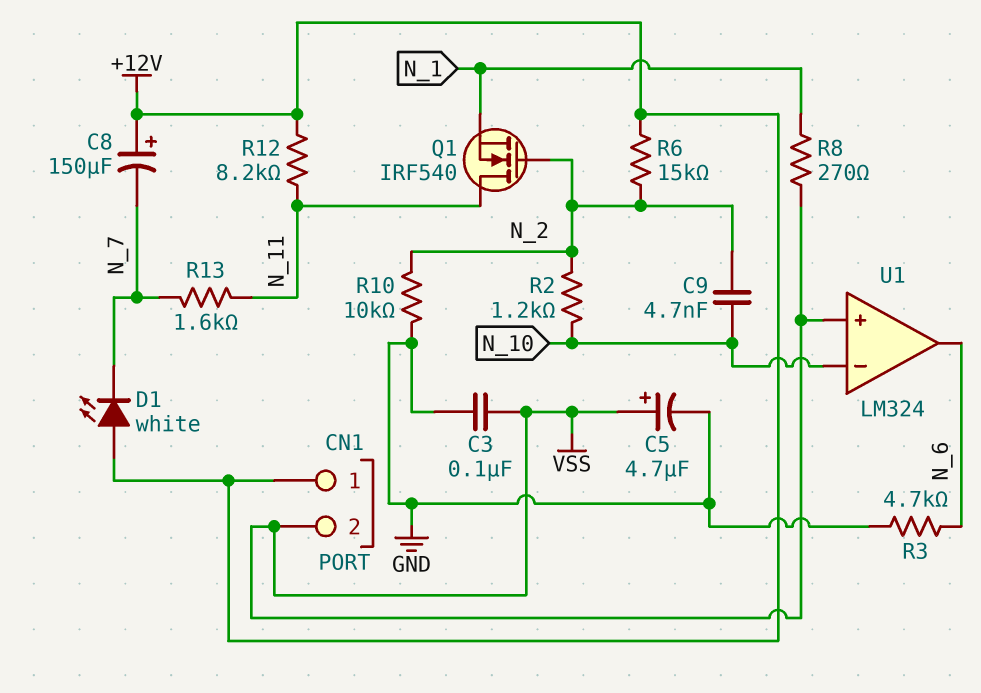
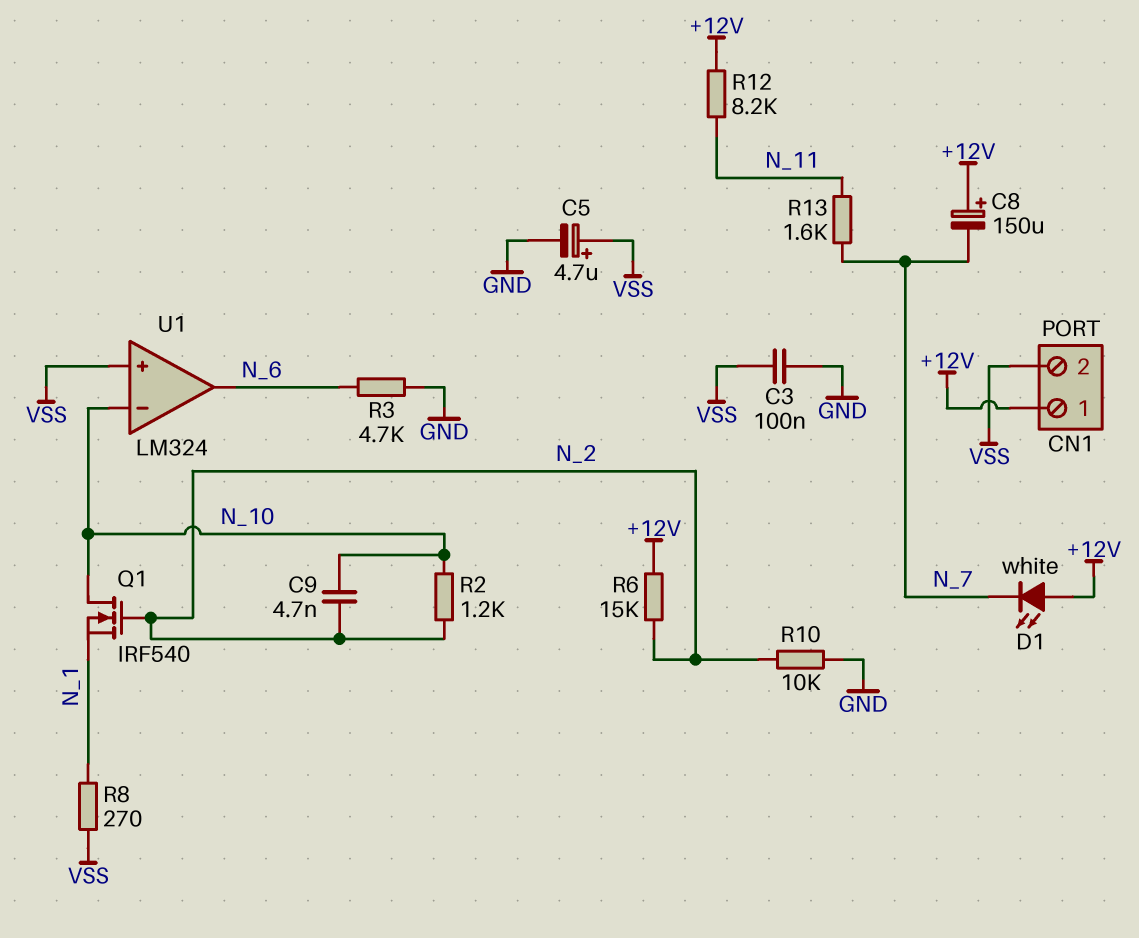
Q1: NMOS IRF540 (G N_2, D N_11, S N_1) -> NMOS IRF540 (G N_2, D N_10, S N_1)

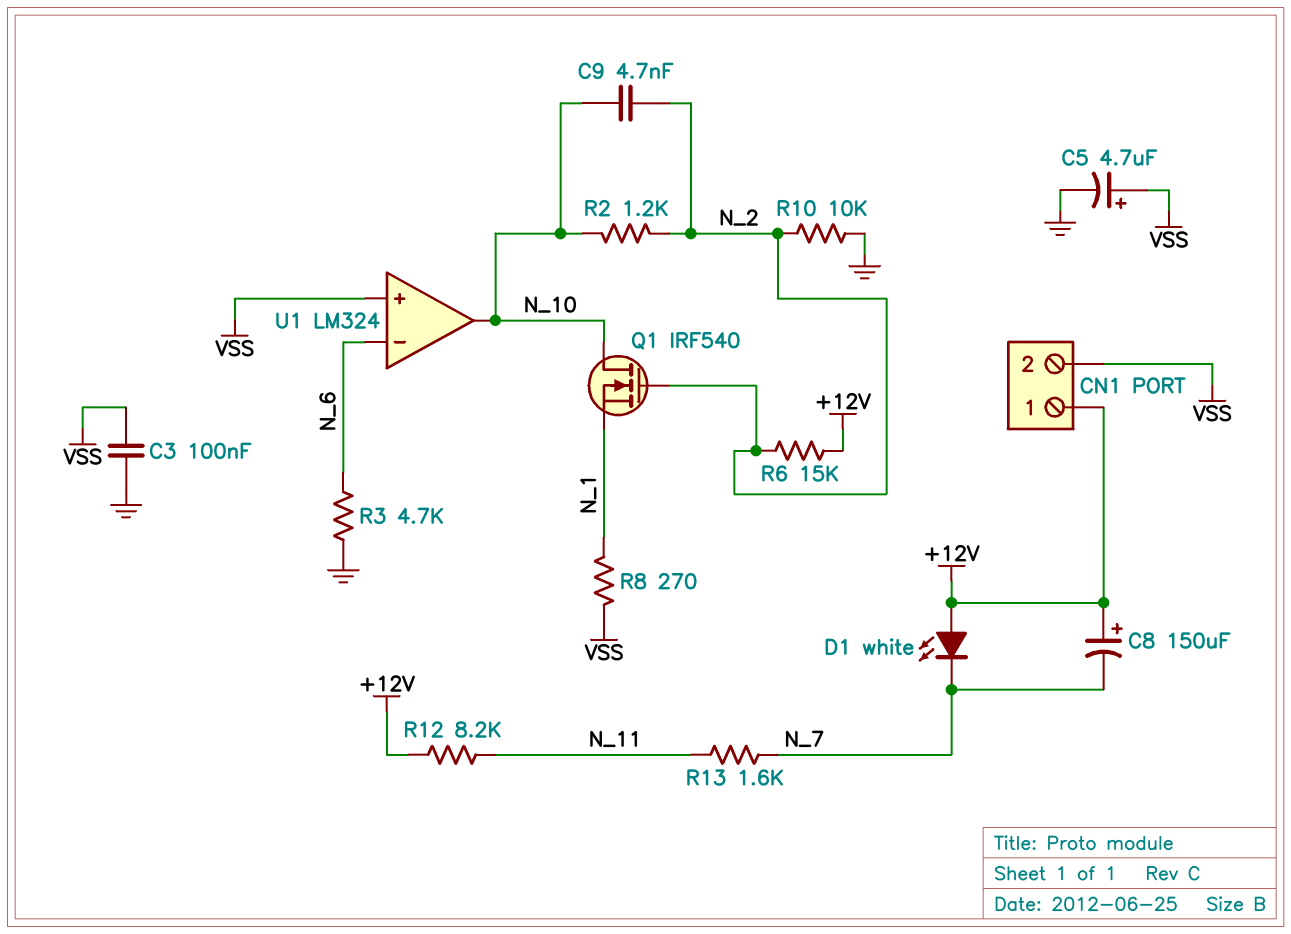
U1 pin in-: N_10 -> N_6
U1 pin out: N_6 -> N_10

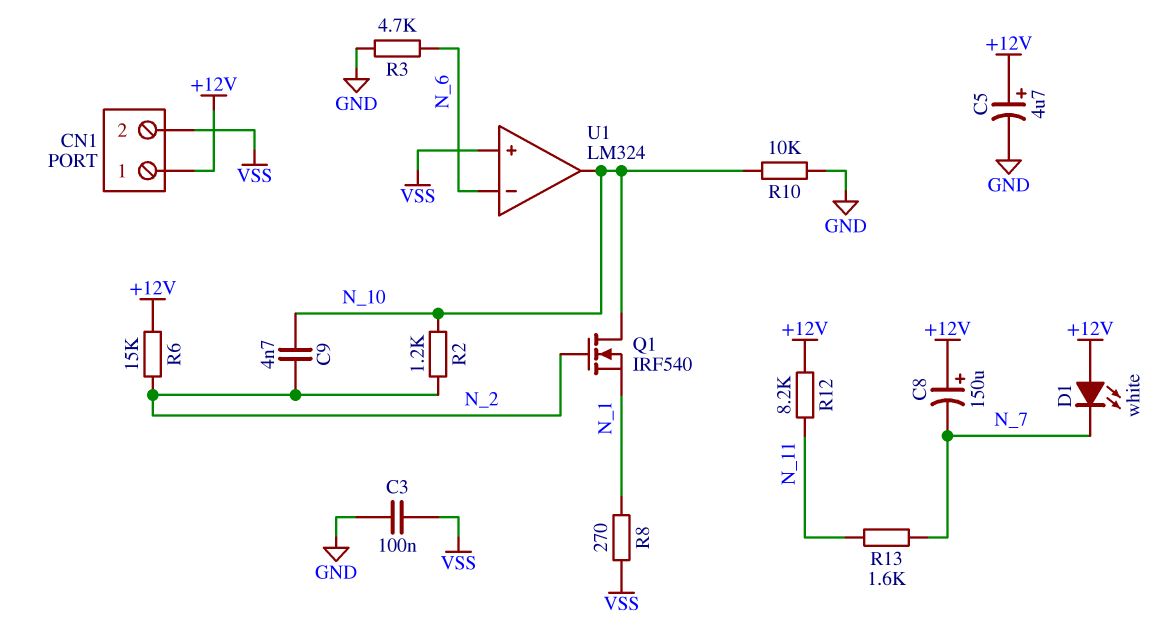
C5: 4.7uF (plus VSS, minus GND) -> 4.7uF (plus +12V, minus GND)
R10: 10k (GND, N_2) -> 10k (GND, N_10)

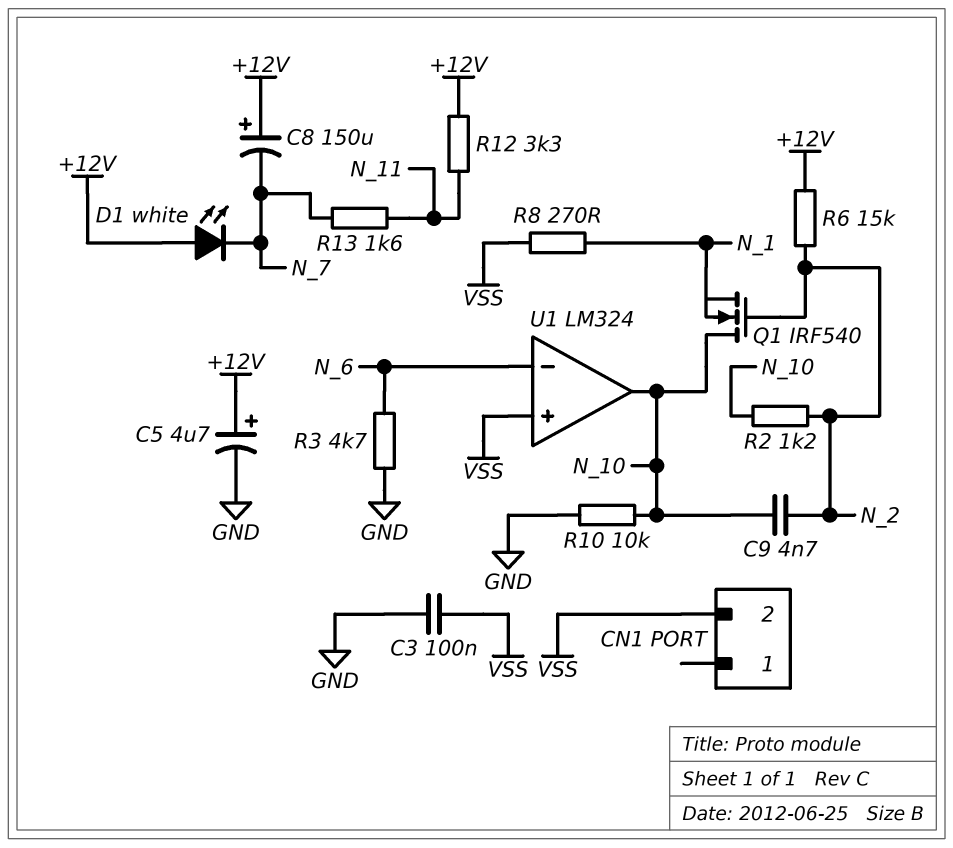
CN1 pin 1: +12V -> none
R12: 8.2k (+12V, N_11) -> 3.3k (+12V, N_11)

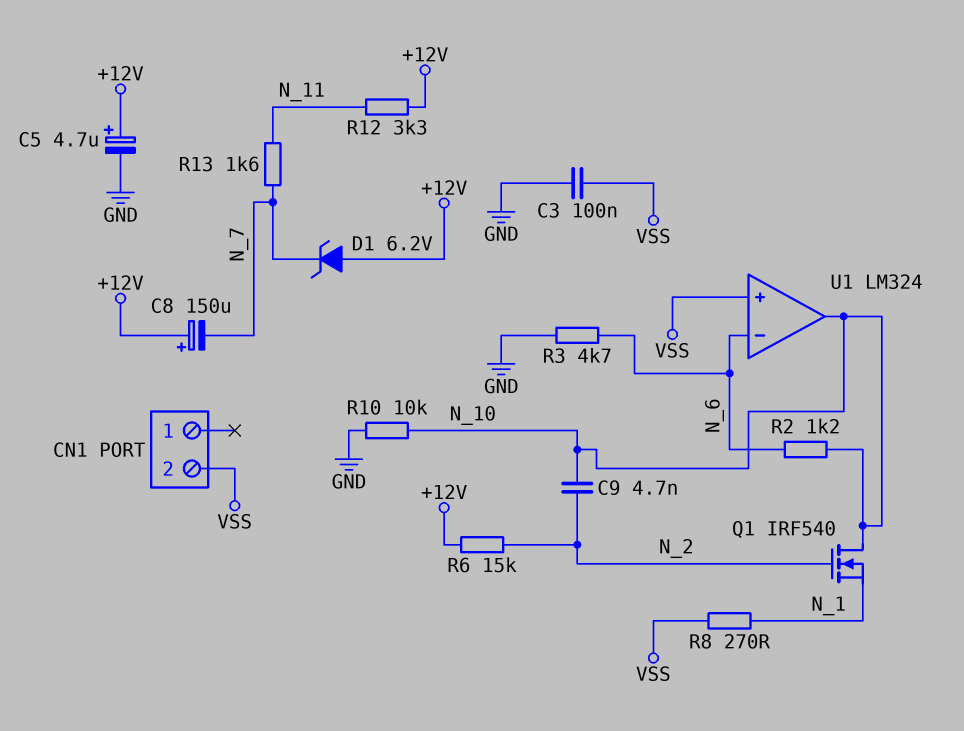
D1: LED white (A +12V, K N_7) -> zener 6.2V (A +12V, K N_7)
R2: 1.2k (N_2, N_10) -> 1.2k (N_6, N_10)

